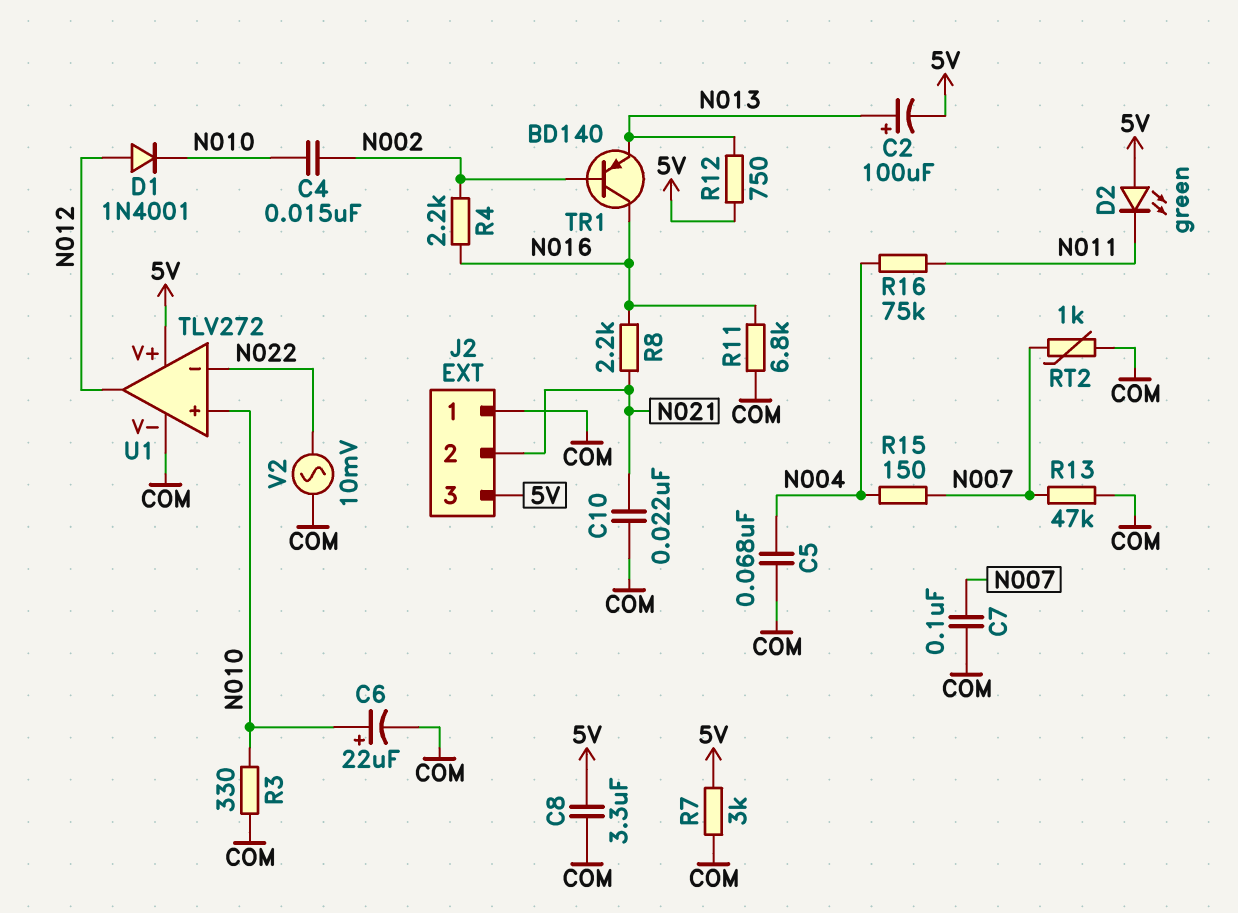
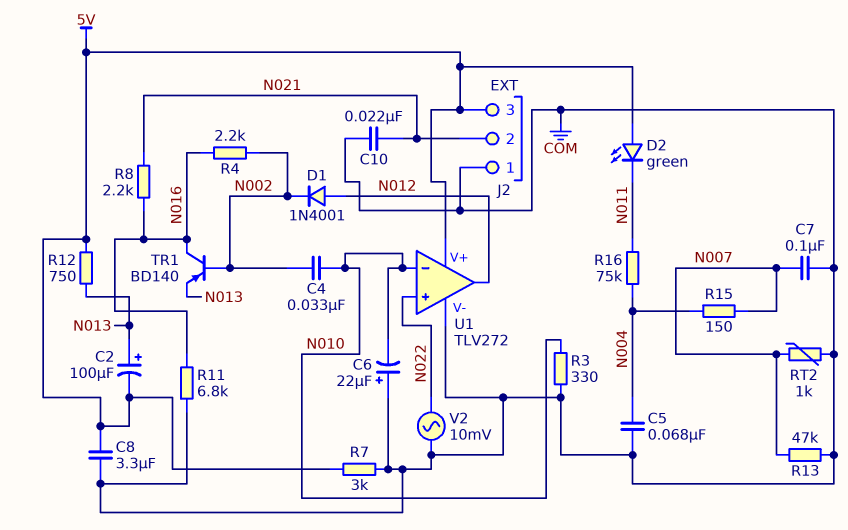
C4: 15nF (N002, N010) -> 33nF (N002, N010)
C6: 22uF (plus N010, minus COM) -> 22uF (plus COM, minus N010)
D1: diode 1N4001 (A N012, K N010) -> diode 1N4001 (A N012, K N002)
U1 pin in+: N010 -> N022
U1 pin in-: N022 -> N010

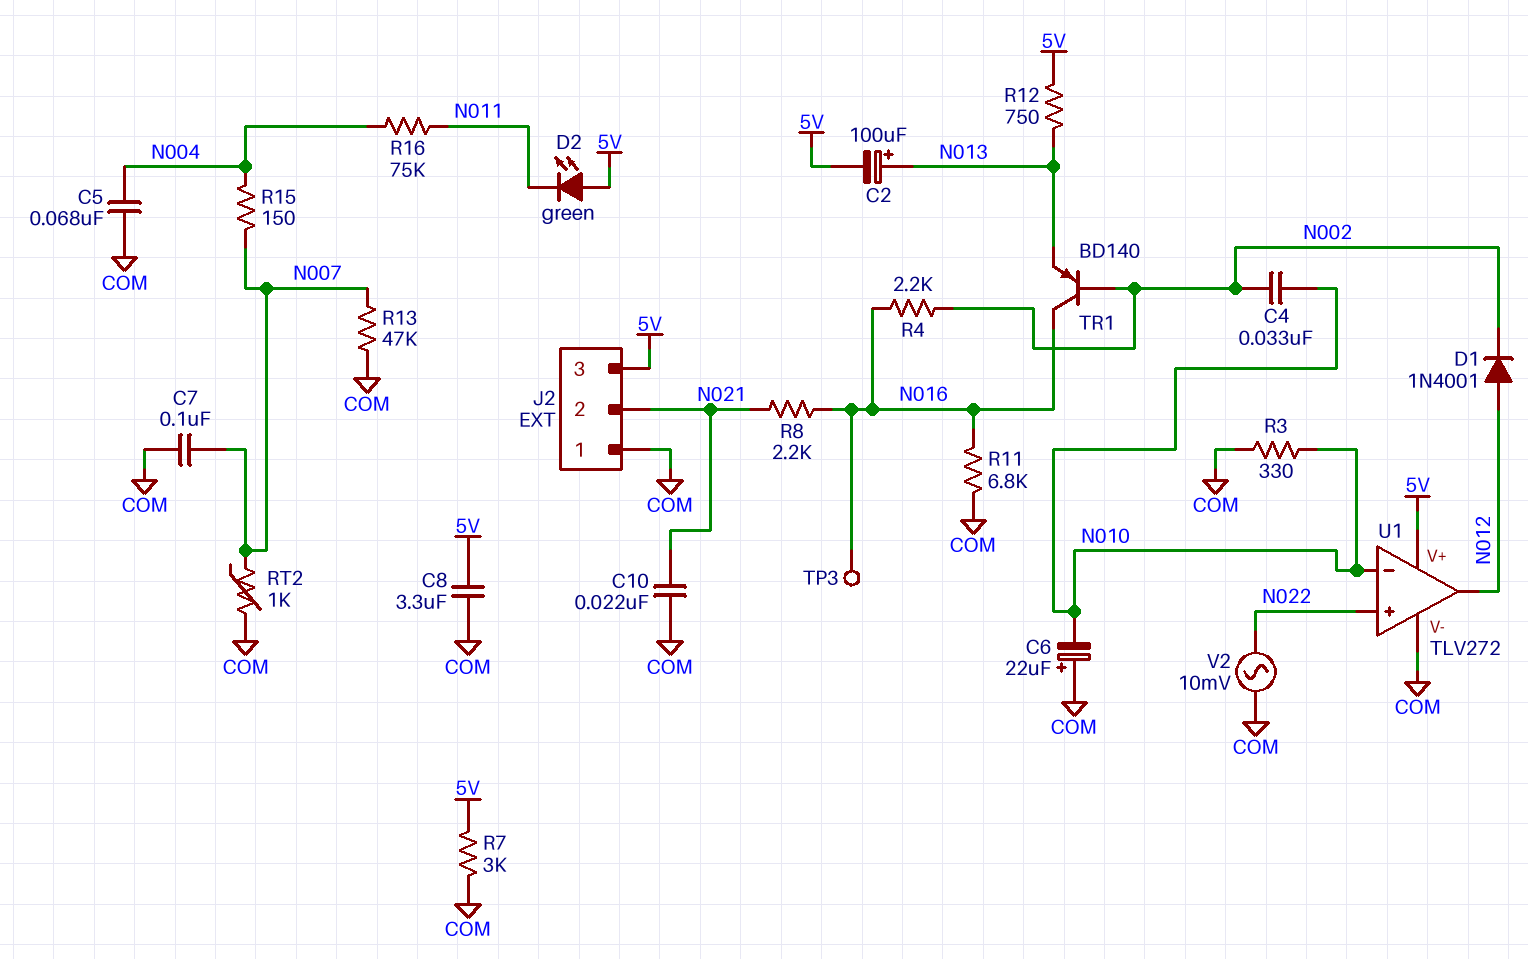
TP3: none -> test point (N016)

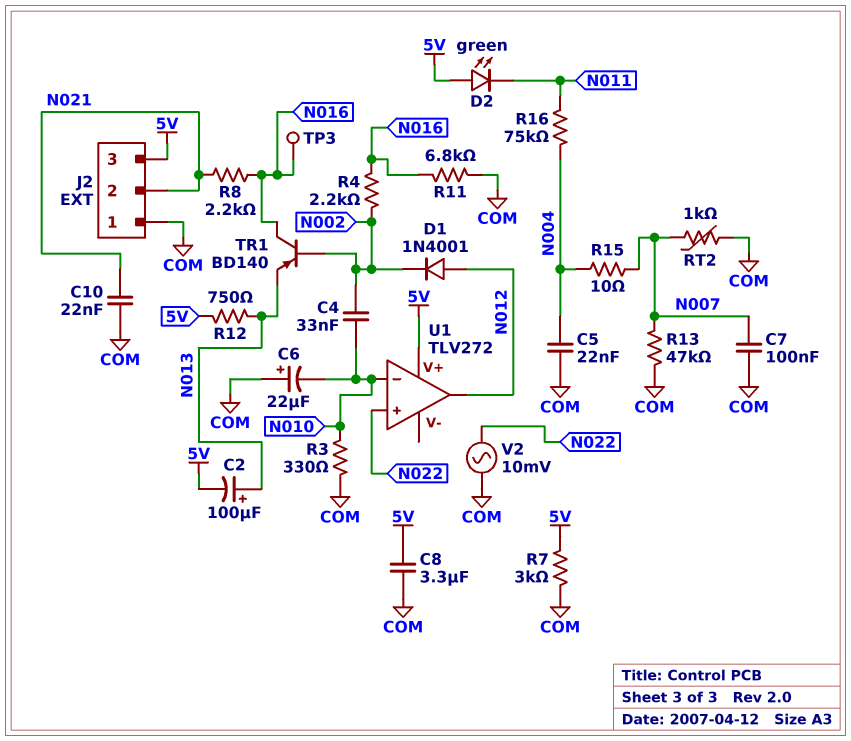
C5: 68nF (COM, N004) -> 22nF (COM, N004)
R15: 150 (N004, N007) -> 10 (N004, N007)
U1 pin V-: COM -> none

